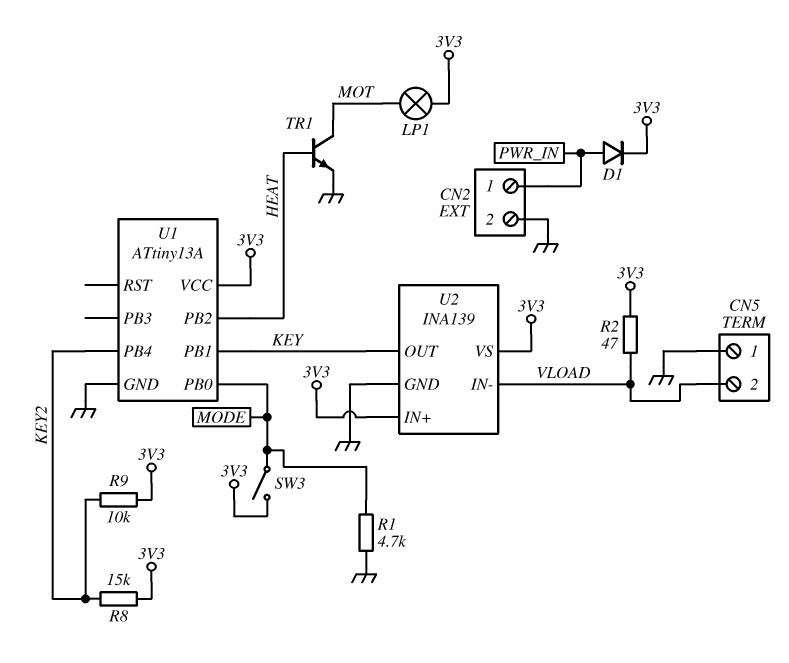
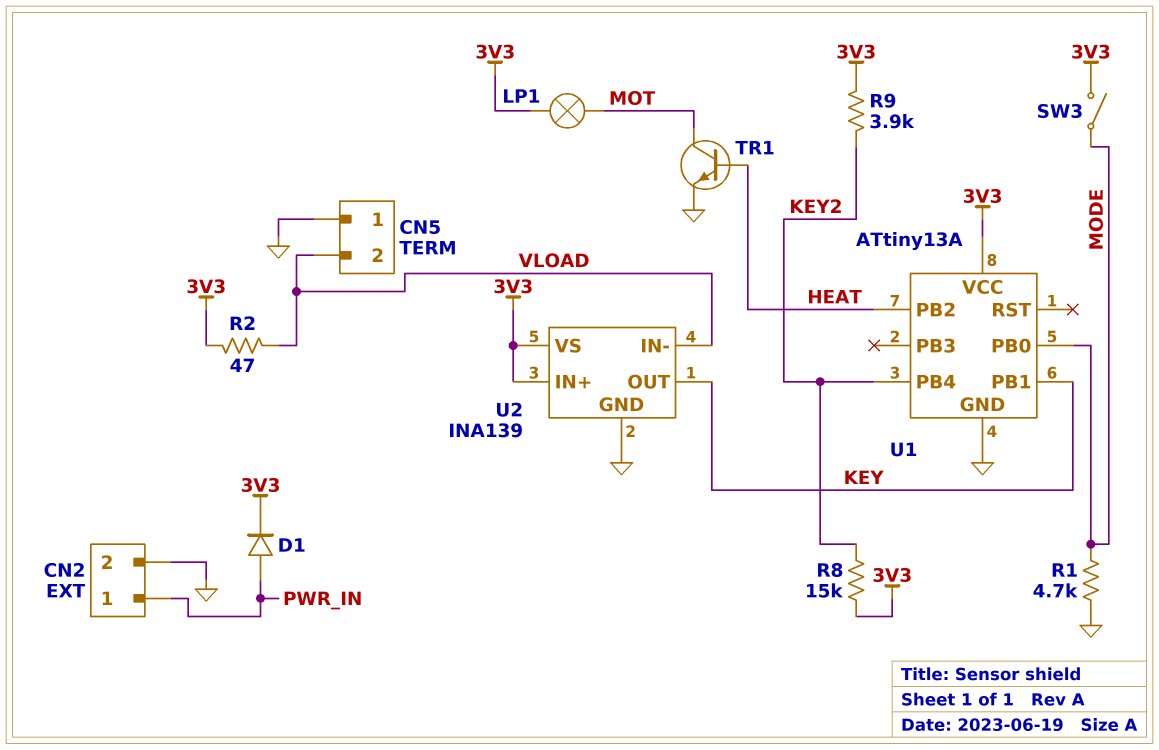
R9: 10k (3V3, KEY2) -> 3.9k (3V3, KEY2)

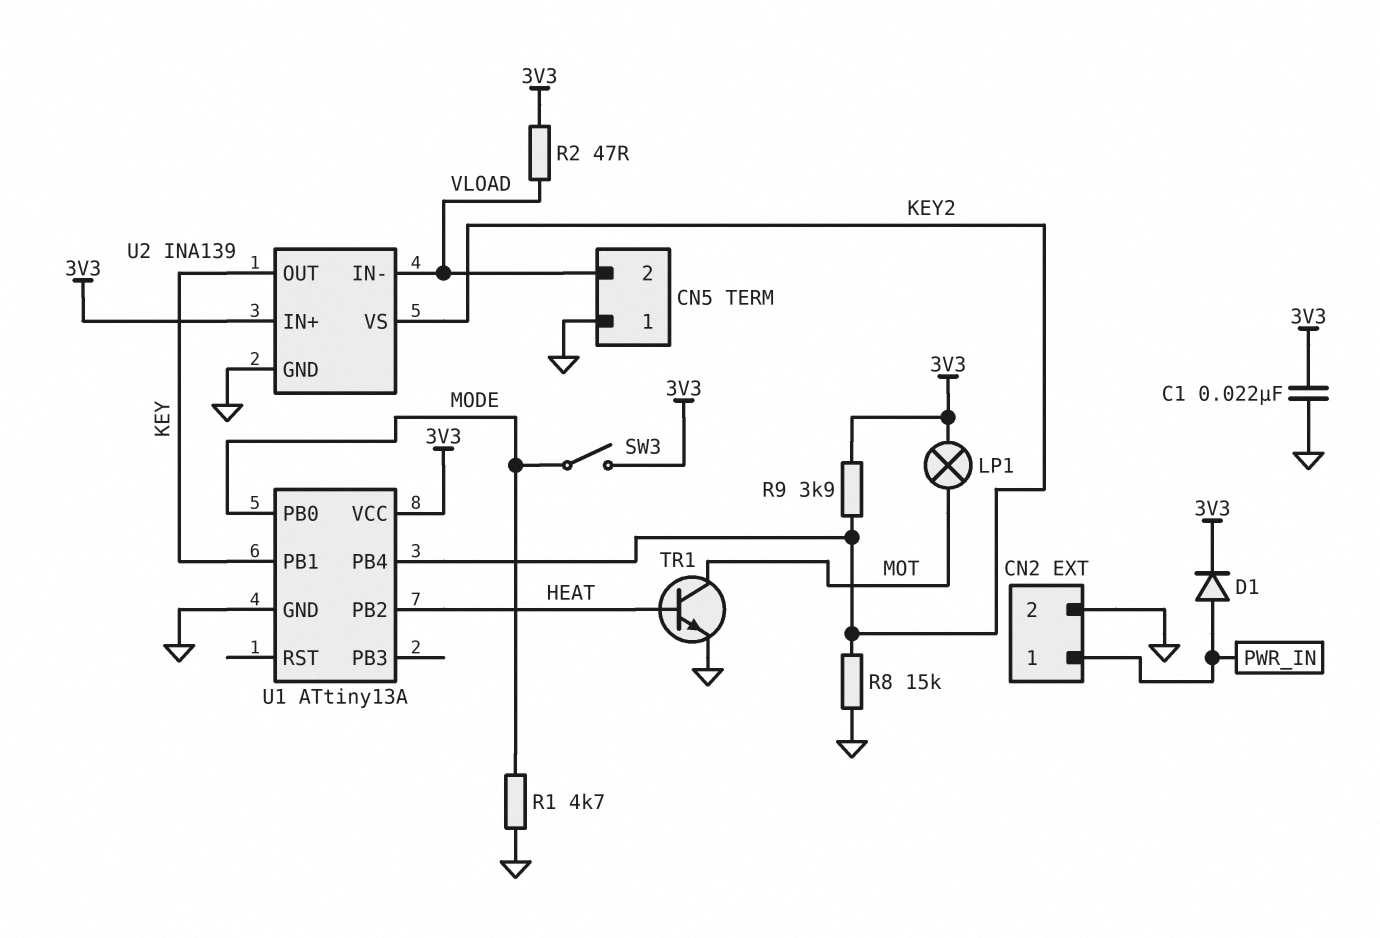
C1: none -> 22nF (3V3, GND)
R8: 15k (3V3, KEY2) -> 15k (GND, KEY2)
U2 pin VS: 3V3 -> KEY2

